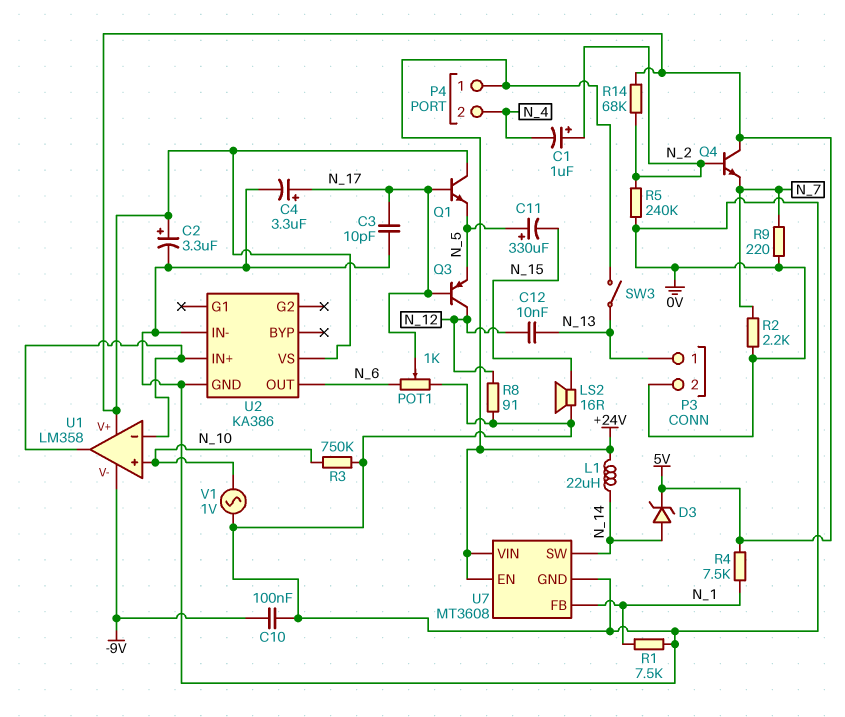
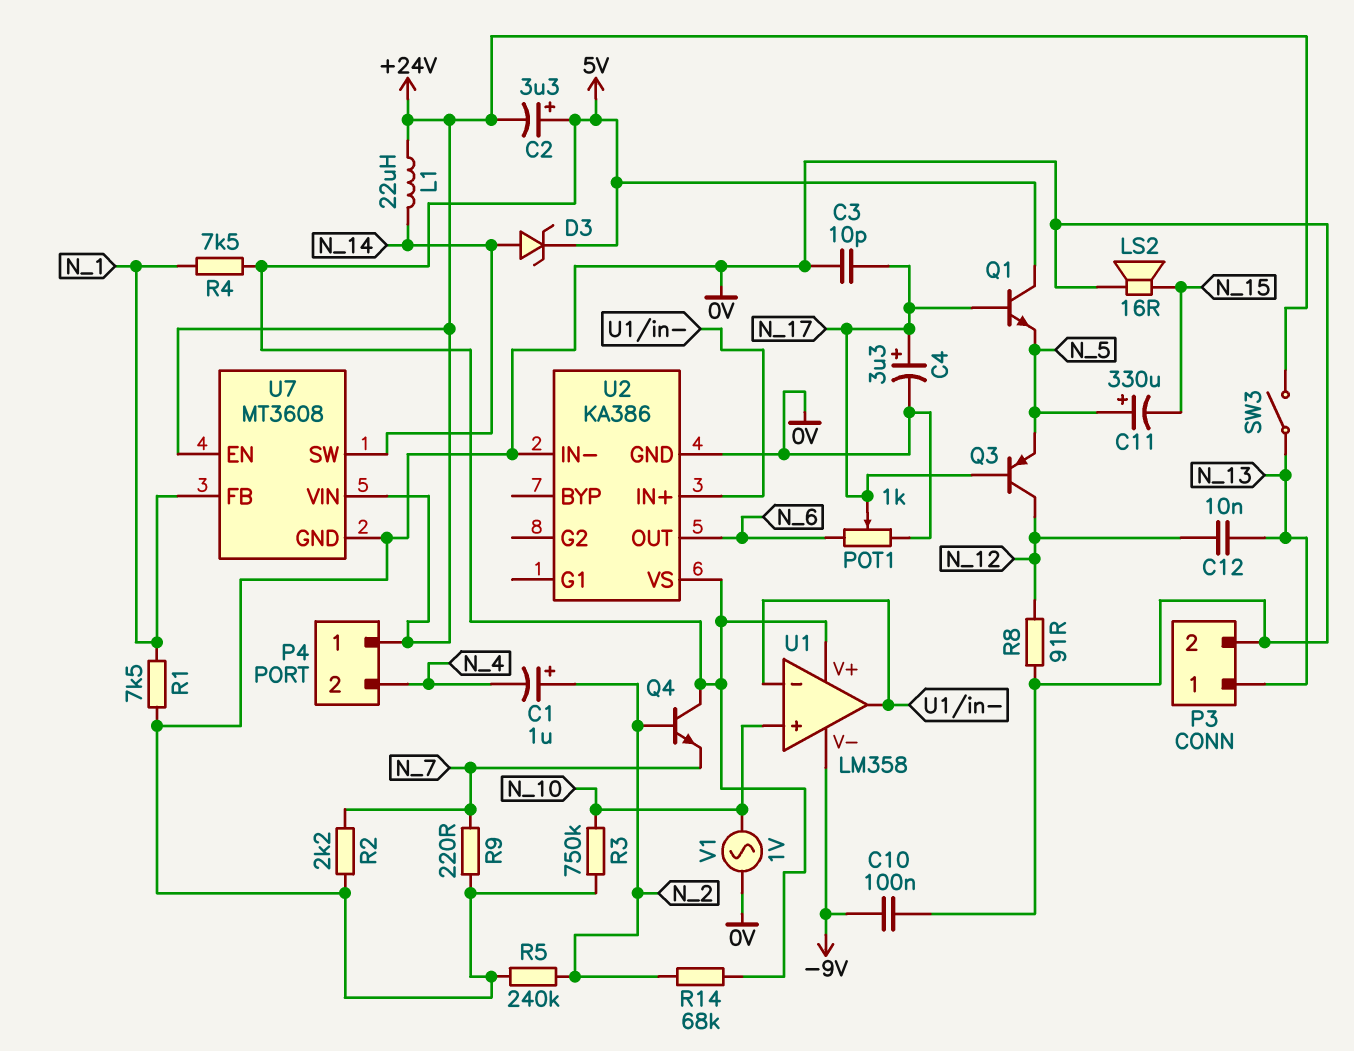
C2: 3.3uF (plus 5V, minus 0V) -> 3.3uF (plus 5V, minus +24V)

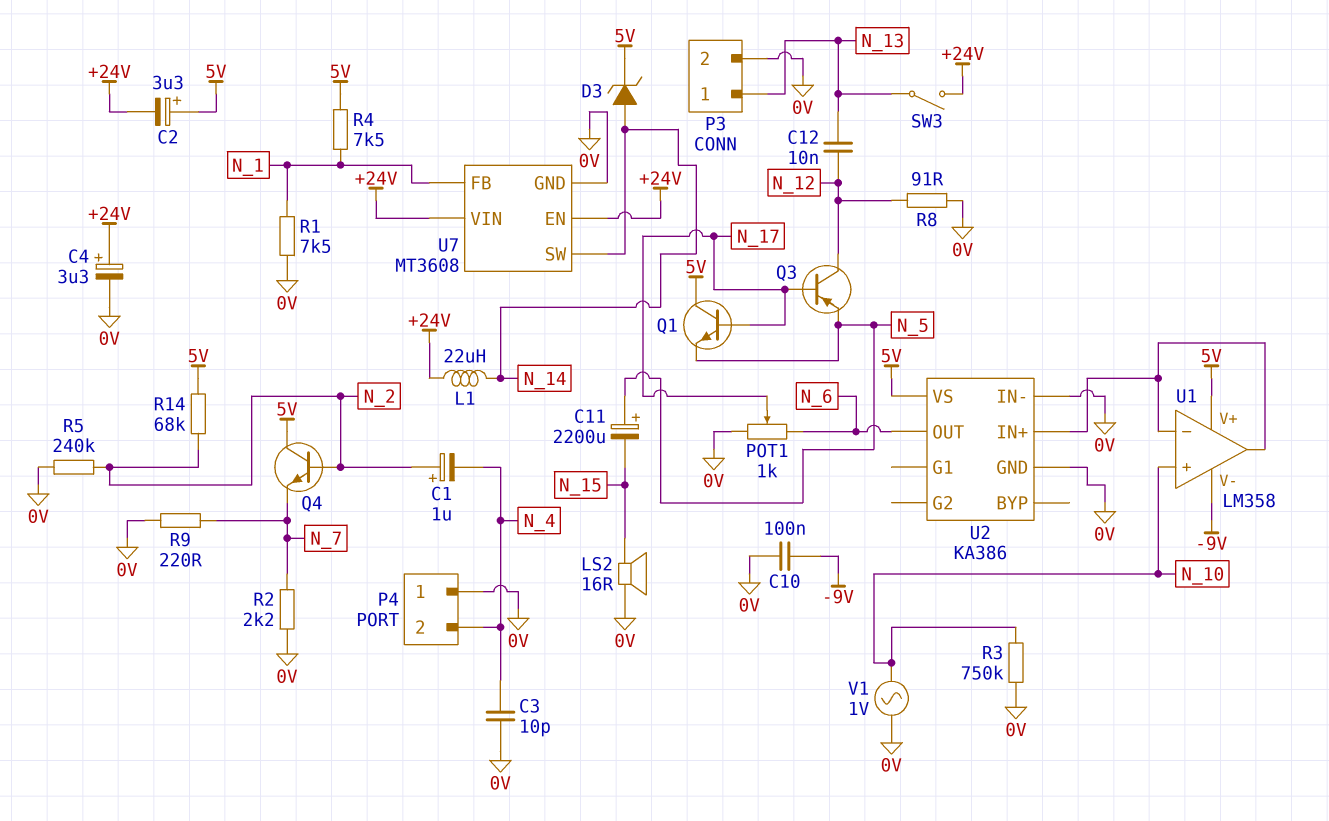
C3: 10pF (0V, N_17) -> 10pF (0V, N_4)
C4: 3.3uF (plus N_17, minus 0V) -> 3.3uF (plus +24V, minus 0V)
C11: 330uF (plus N_5, minus N_15) -> 2200uF (plus N_5, minus N_15)
P4 pin 1: +24V -> 0V

